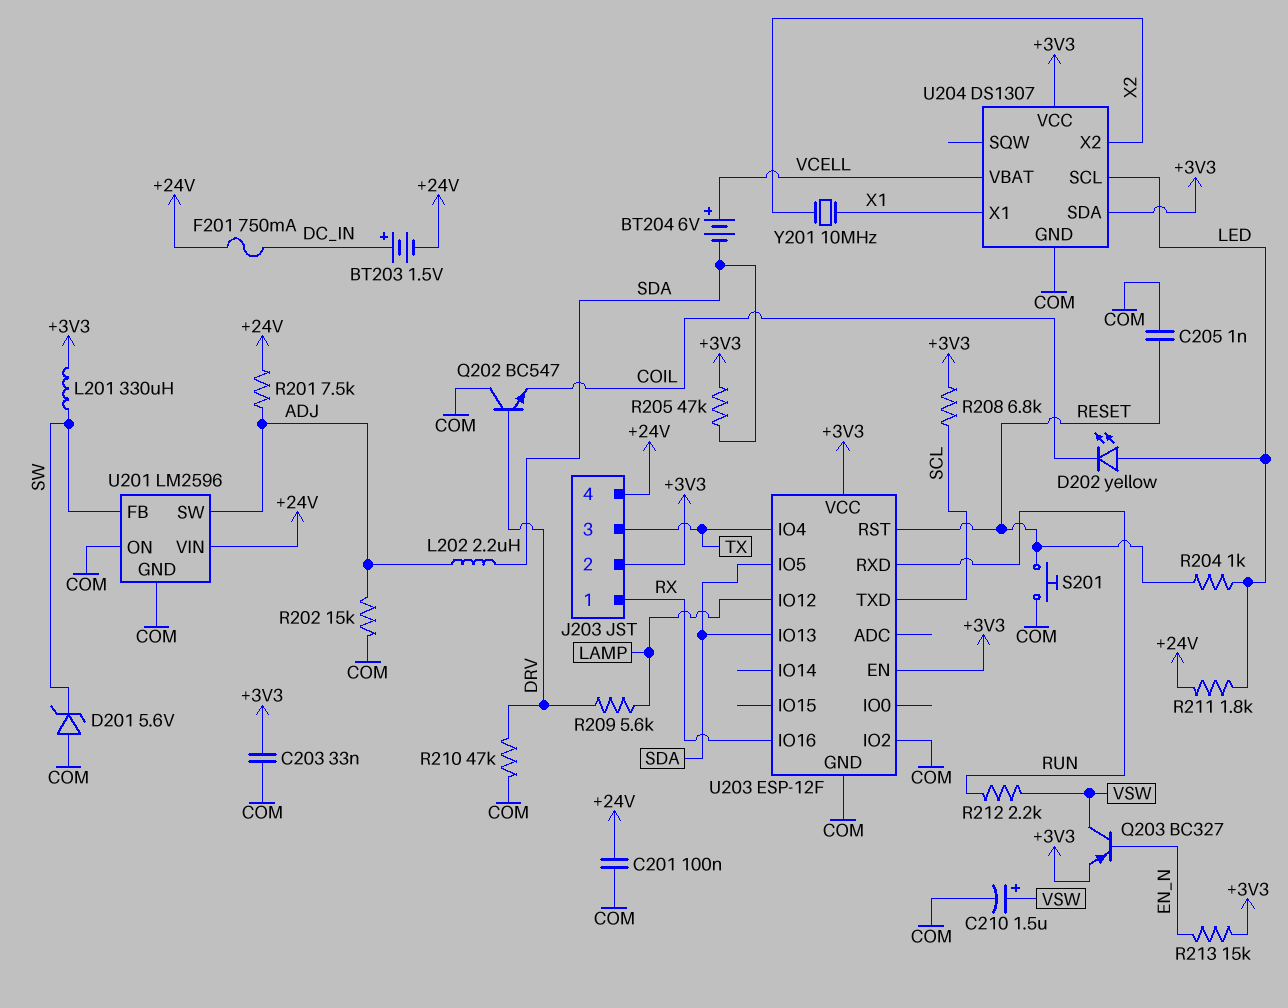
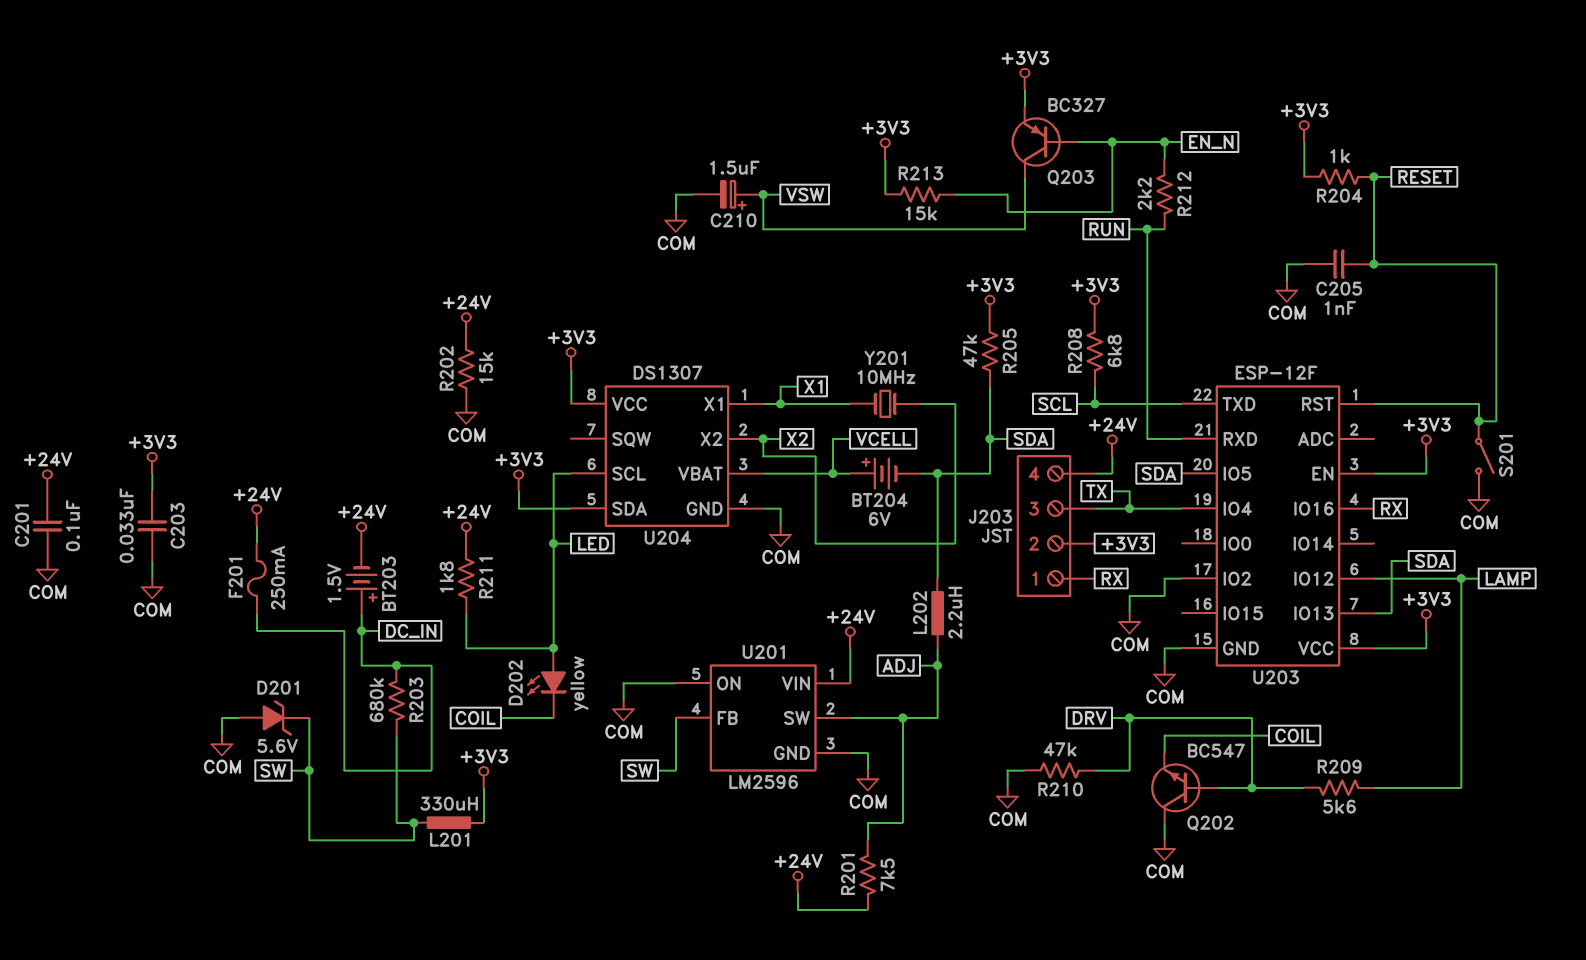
F201: 750mA (+24V, DC_IN) -> 250mA (+24V, DC_IN)
R202: 15k (ADJ, COM) -> 15k (+24V, COM)
R203: none -> 680k (DC_IN, SW)
R204: 1k (LED, RESET) -> 1k (+3V3, RESET)
R212: 2.2k (RUN, VSW) -> 2.2k (EN_N, RUN)
S201: button (COM, RESET) -> switch (COM, RESET)

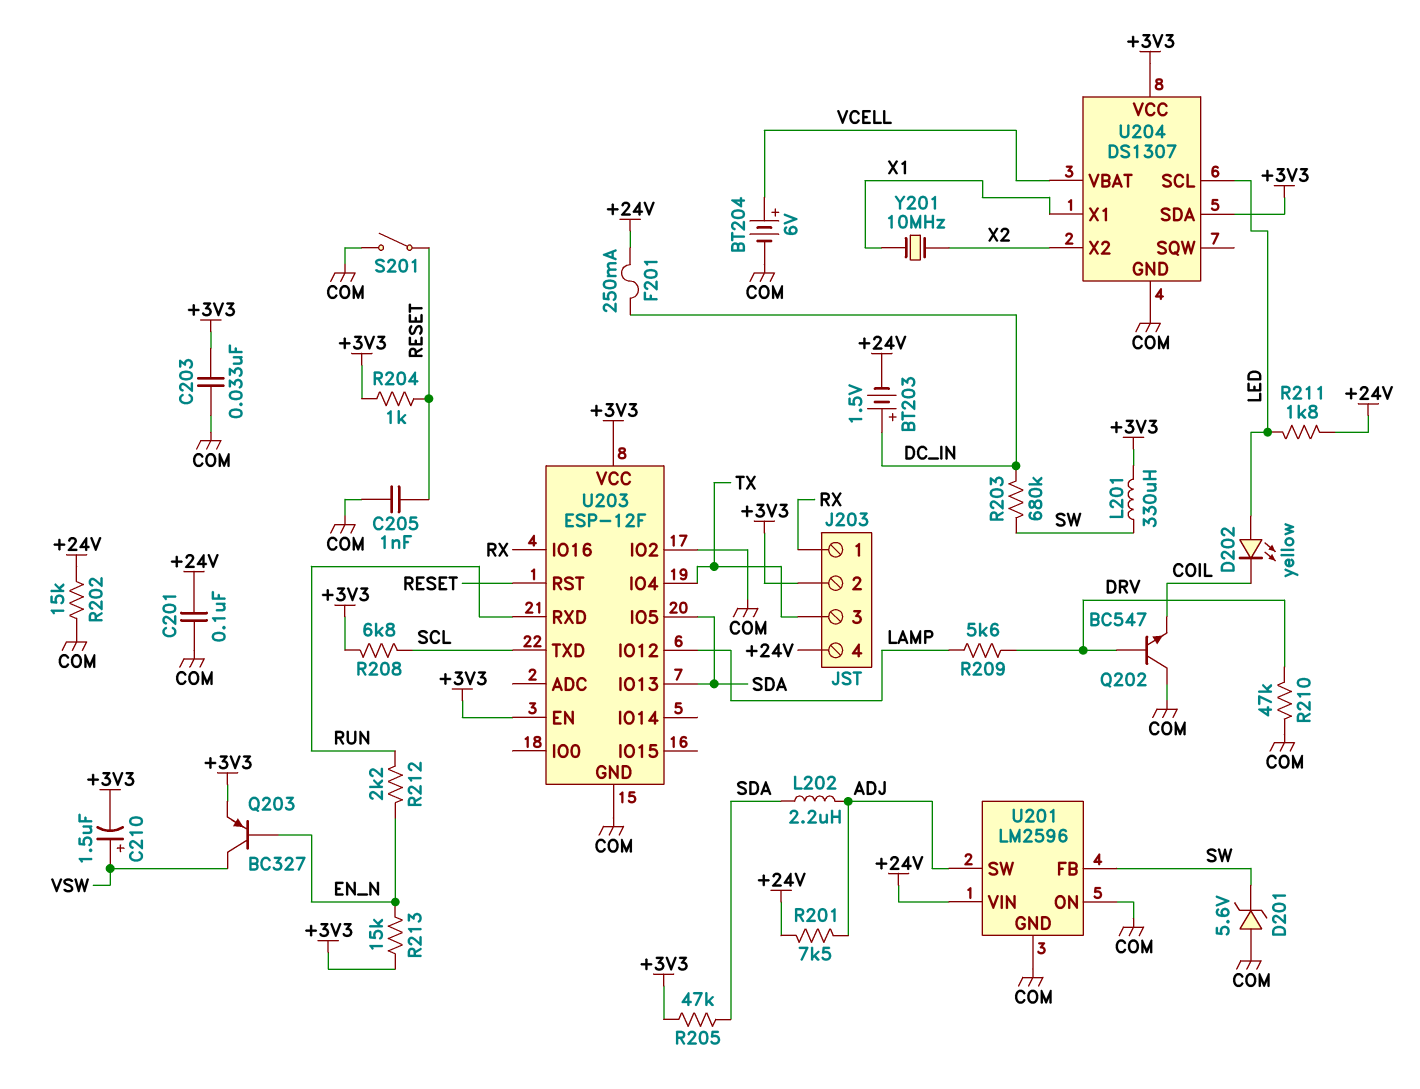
BT204: 6V (plus VCELL, minus SDA) -> 6V (plus VCELL, minus COM)
C210: 1.5uF (plus VSW, minus COM) -> 1.5uF (plus VSW, minus +3V3)

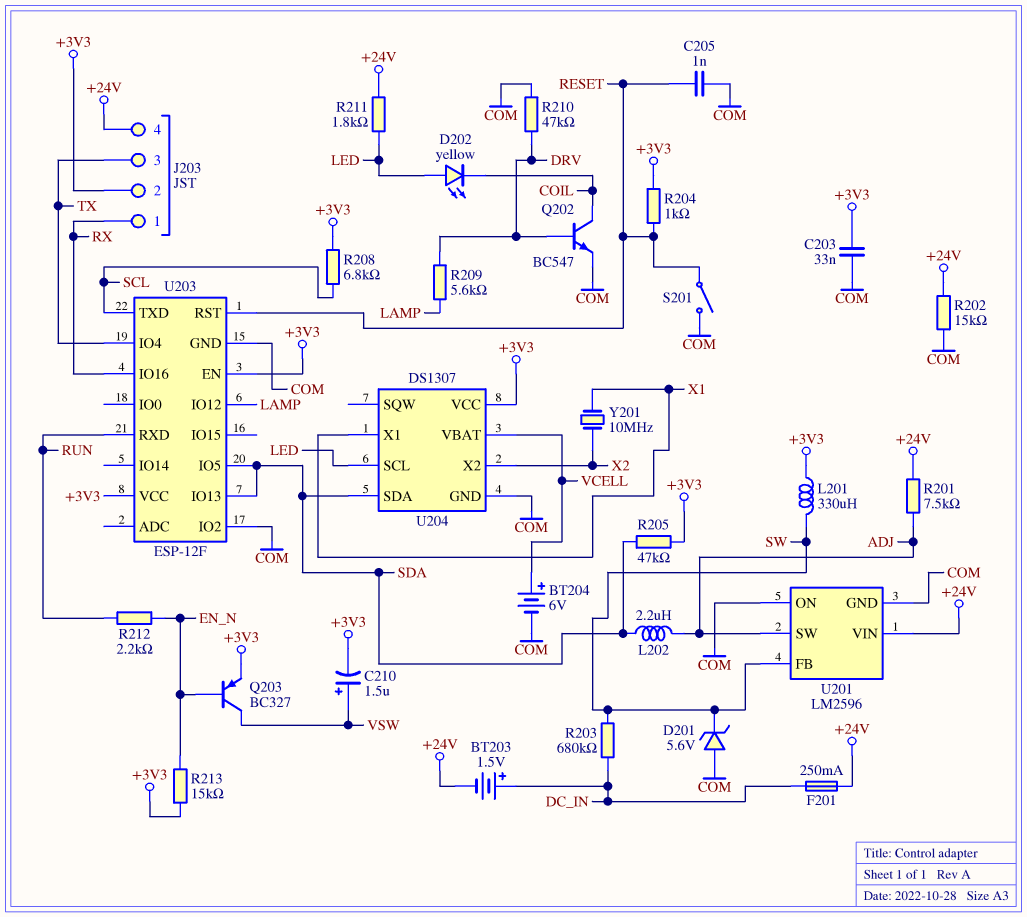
C201: 100nF (+24V, COM) -> none
Q202: NPN BC547 (B DRV, C COM, E COIL) -> NPN BC547 (B DRV, C COIL, E COM)
U204 pin SDA: +3V3 -> SDA

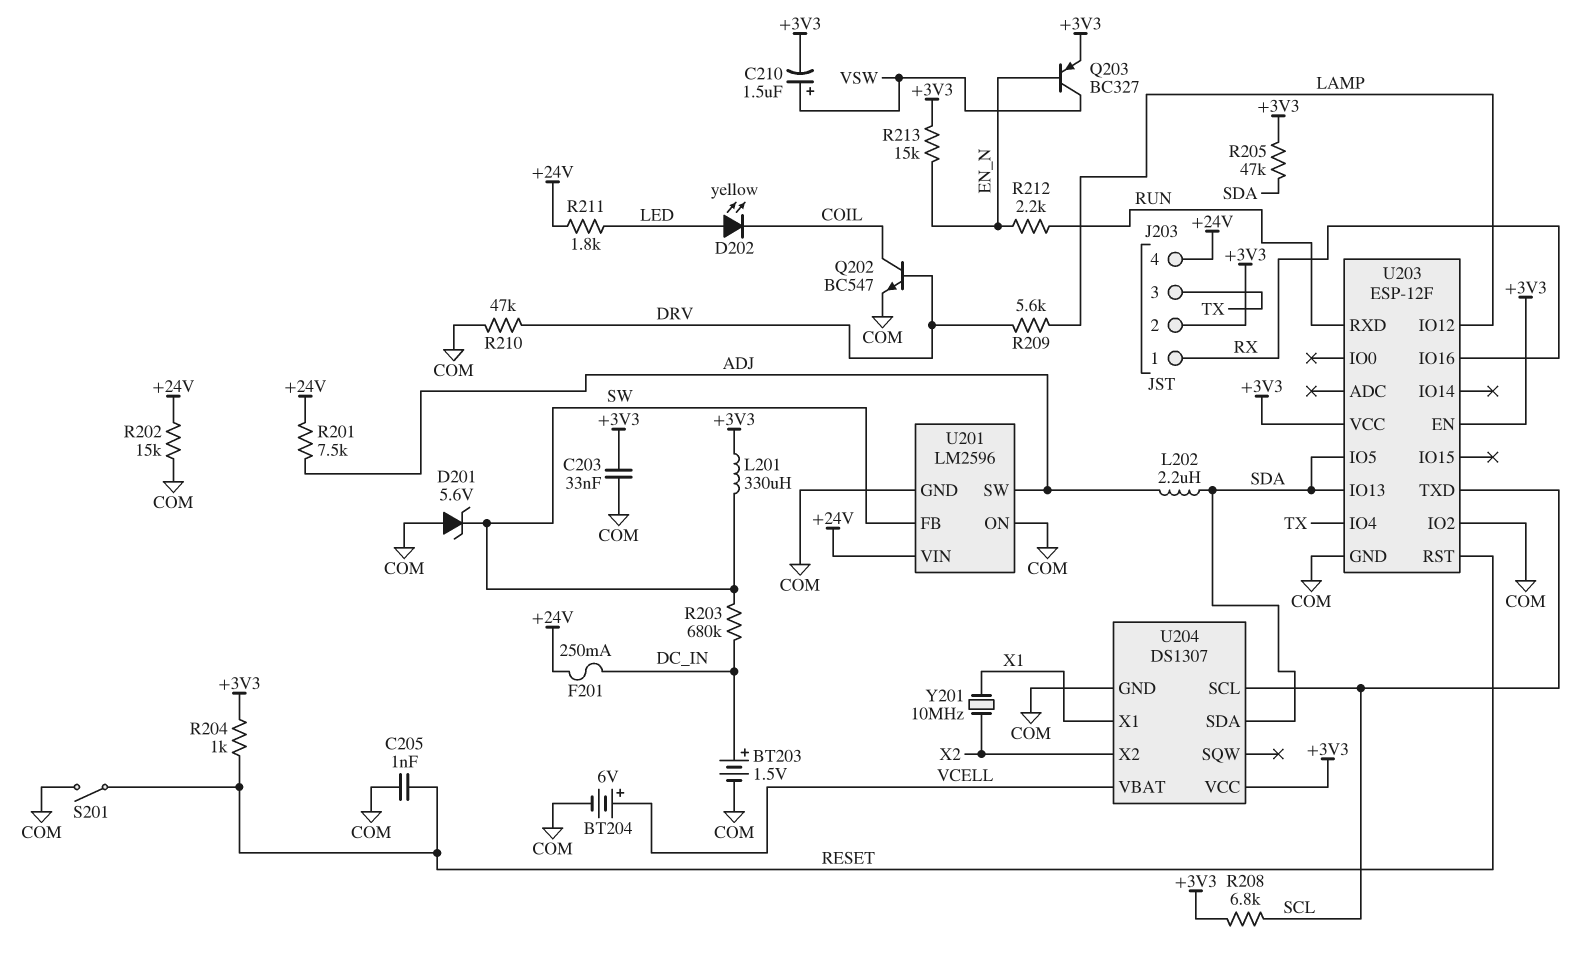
BT203: 1.5V (plus DC_IN, minus +24V) -> 1.5V (plus DC_IN, minus COM)
U204 pin SCL: LED -> SCL

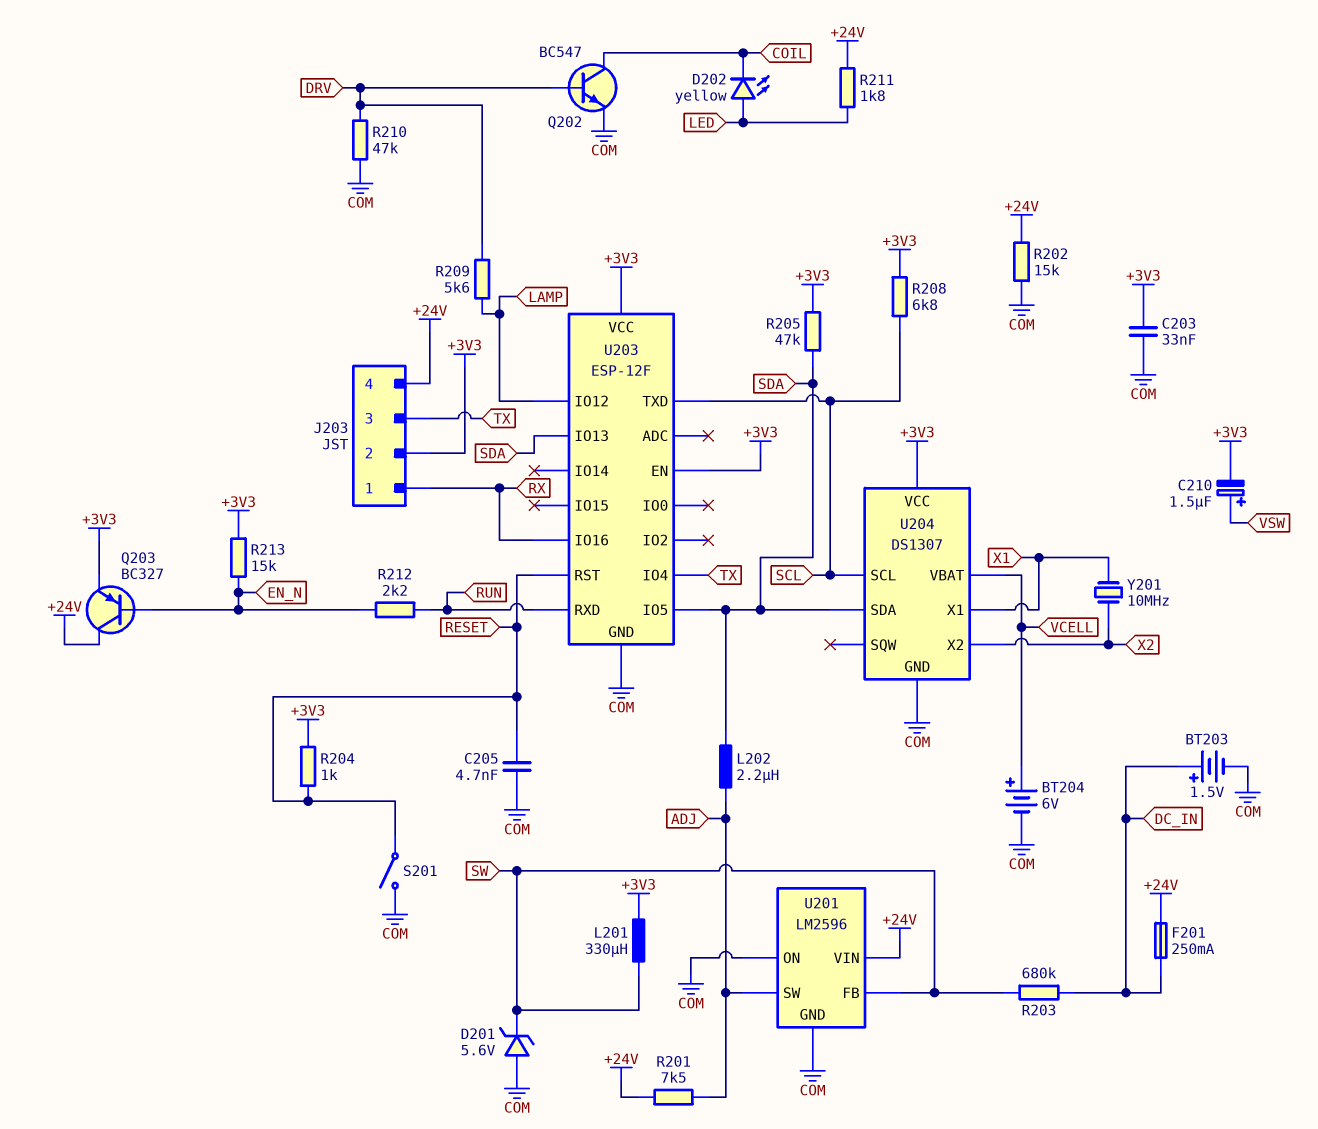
C205: 1nF (COM, RESET) -> 4.7nF (COM, RESET)
Q203: PNP BC327 (B EN_N, C VSW, E +3V3) -> PNP BC327 (B EN_N, C +24V, E +3V3)
U203 pin IO2: COM -> none

